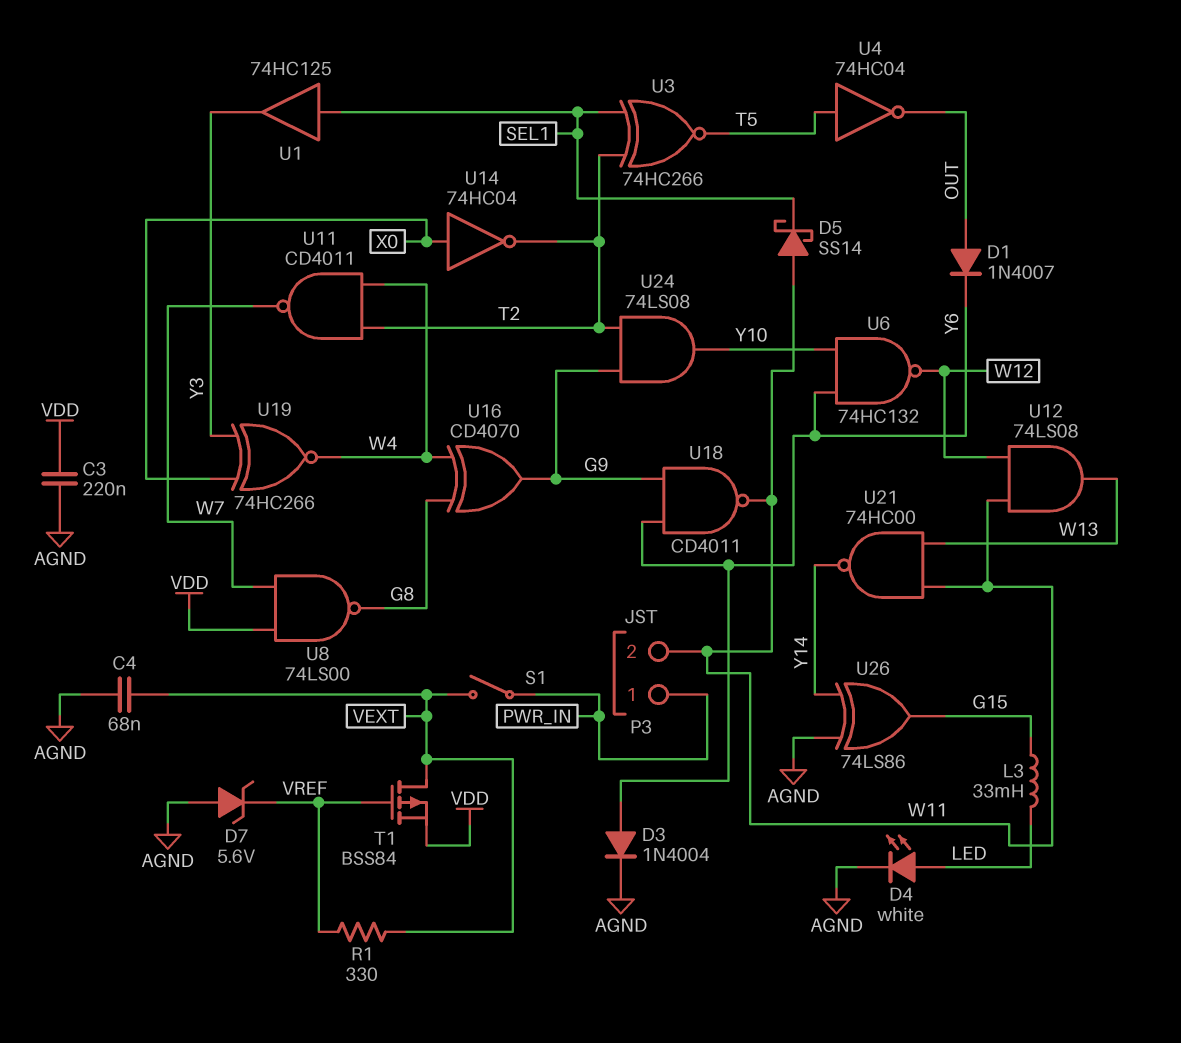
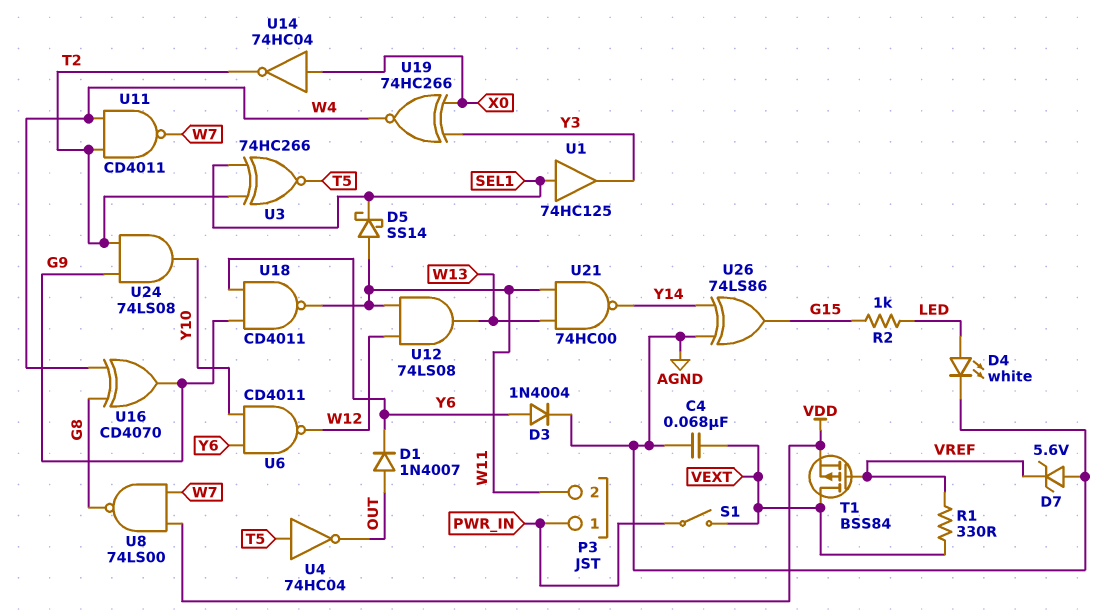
C3: 220nF (AGND, VDD) -> none
L3: 33mH (G15, LED) -> none
R2: none -> 1k (G15, LED)
U6: NAND 74HC132 (in Y6, in Y10, out W12) -> NAND CD4011 (in Y6, in Y10, out W12)

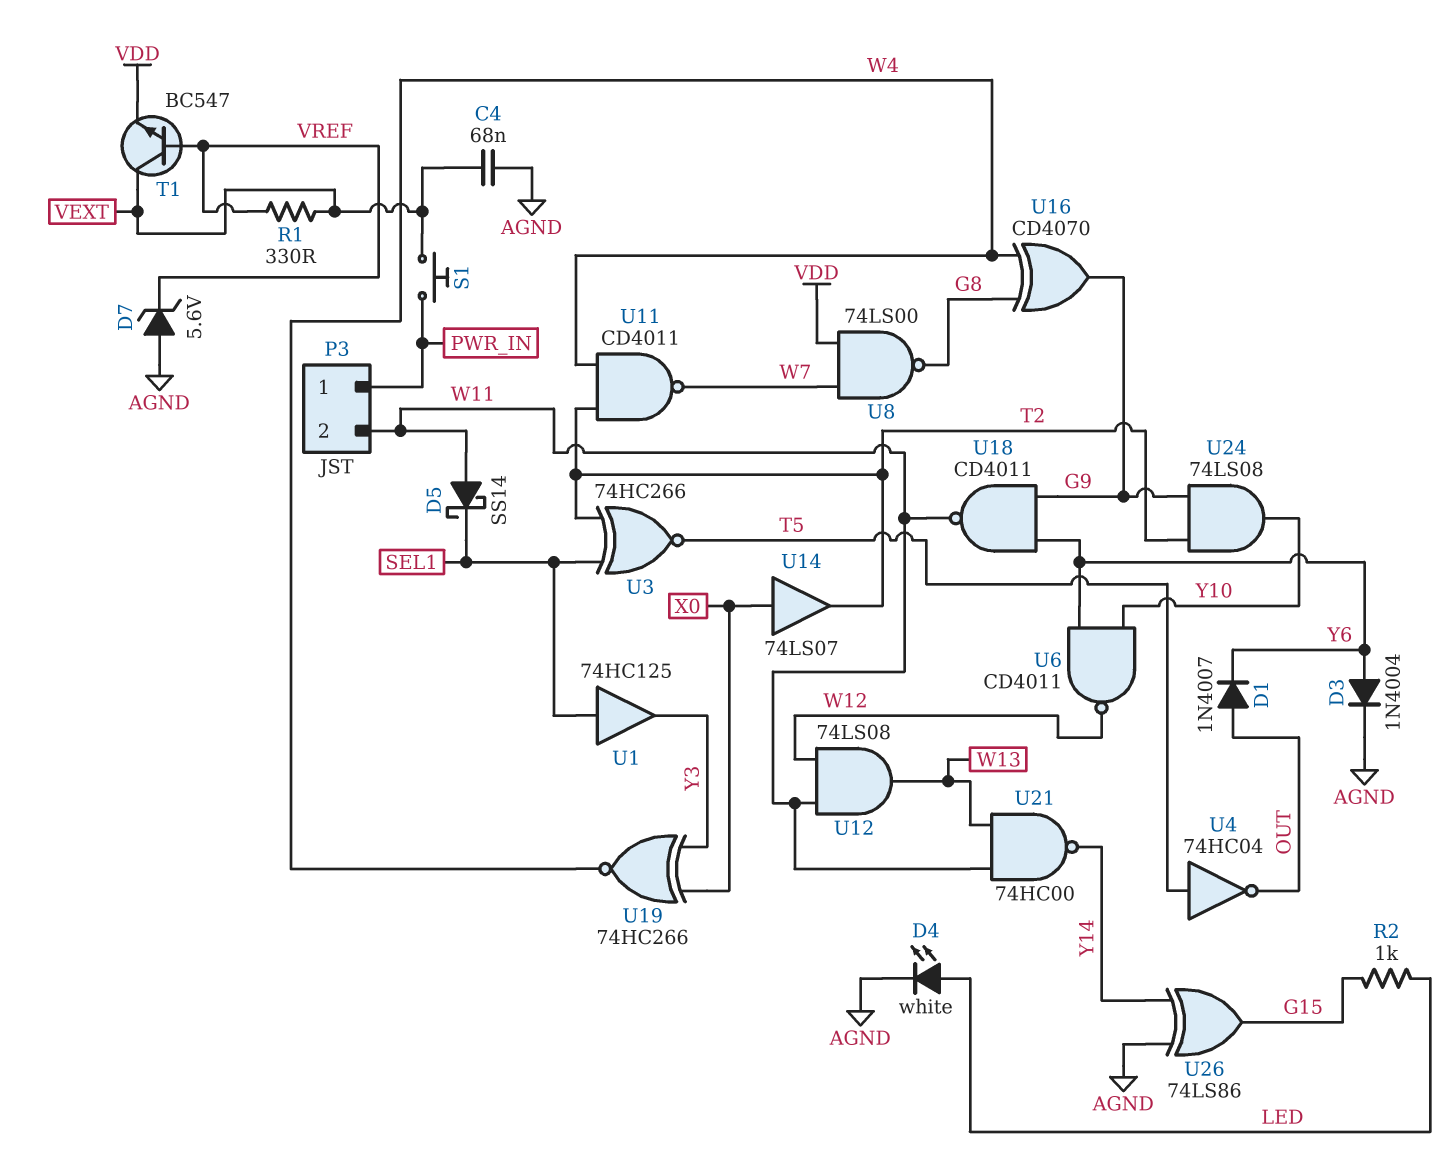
S1: switch (PWR_IN, VEXT) -> button (PWR_IN, VEXT)
T1: PMOS BSS84 (G VREF, D VEXT, S VDD) -> NPN BC547 (B VREF, C VEXT, E VDD)
U14: NOT 74HC04 (in X0, out T2) -> buffer 74LS07 (in X0, out T2)

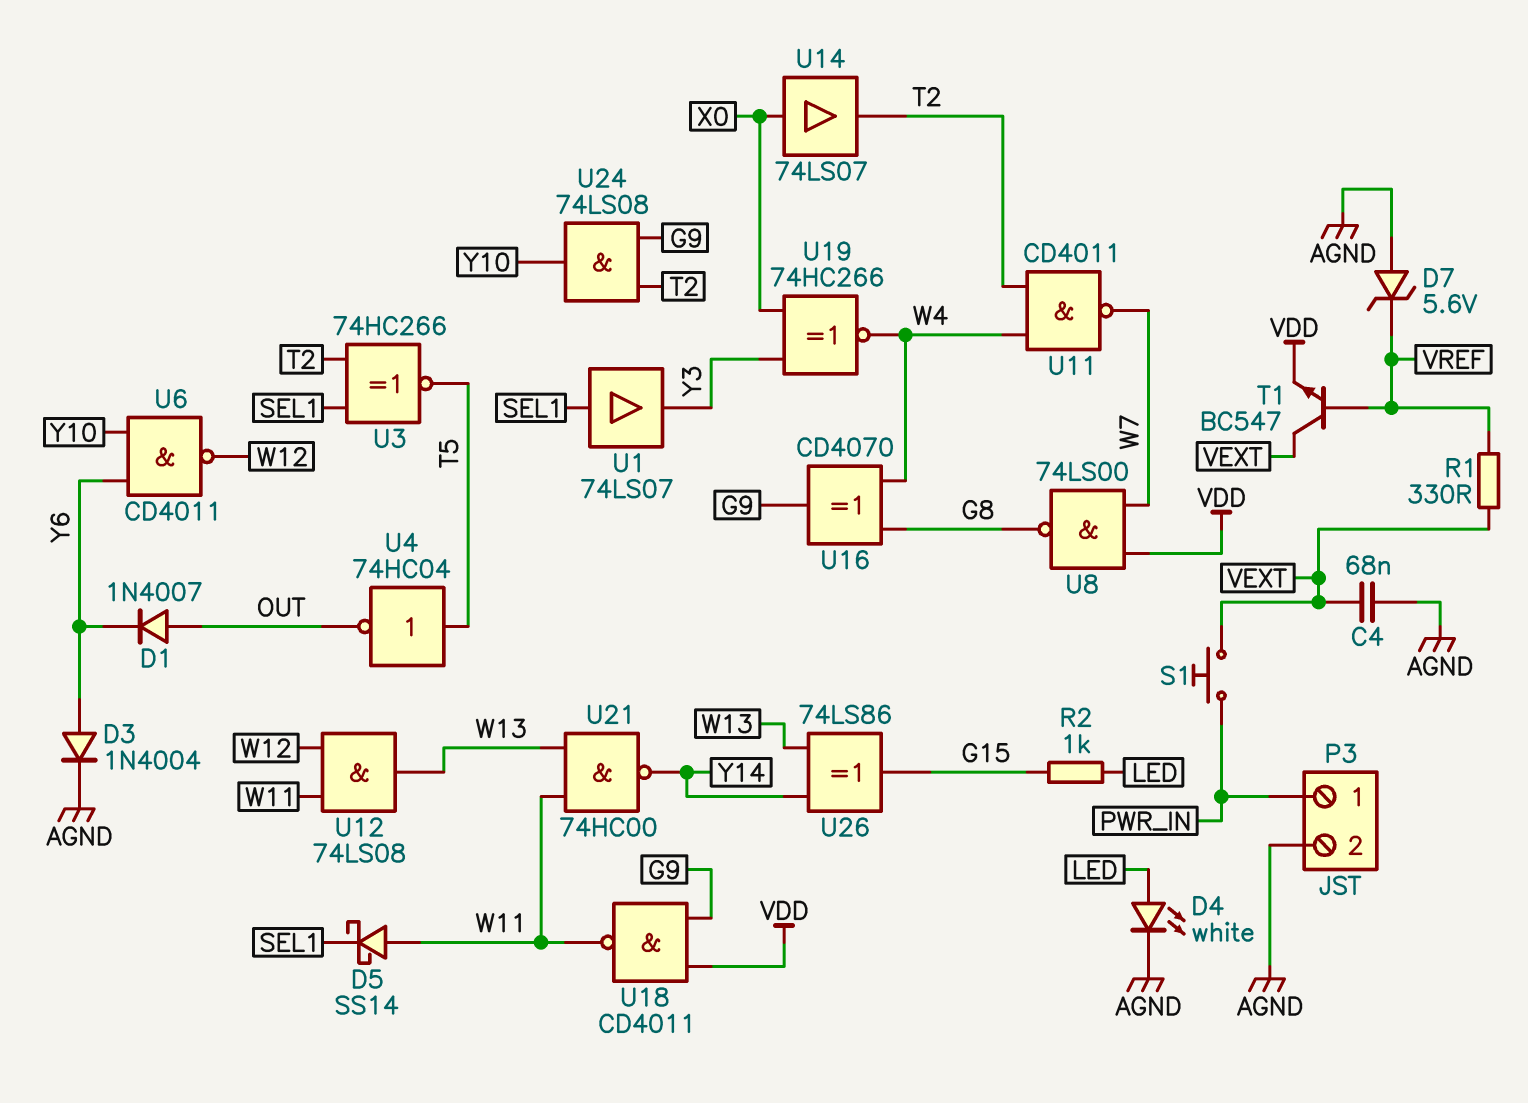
P3 pin 2: W11 -> AGND
U1: buffer 74HC125 (in SEL1, out Y3) -> buffer 74LS07 (in SEL1, out Y3)
U18: NAND CD4011 (in G9, in Y6, out W11) -> NAND CD4011 (in G9, in VDD, out W11)
U26: XOR 74LS86 (in AGND, in Y14, out G15) -> XOR 74LS86 (in W13, in Y14, out G15)

